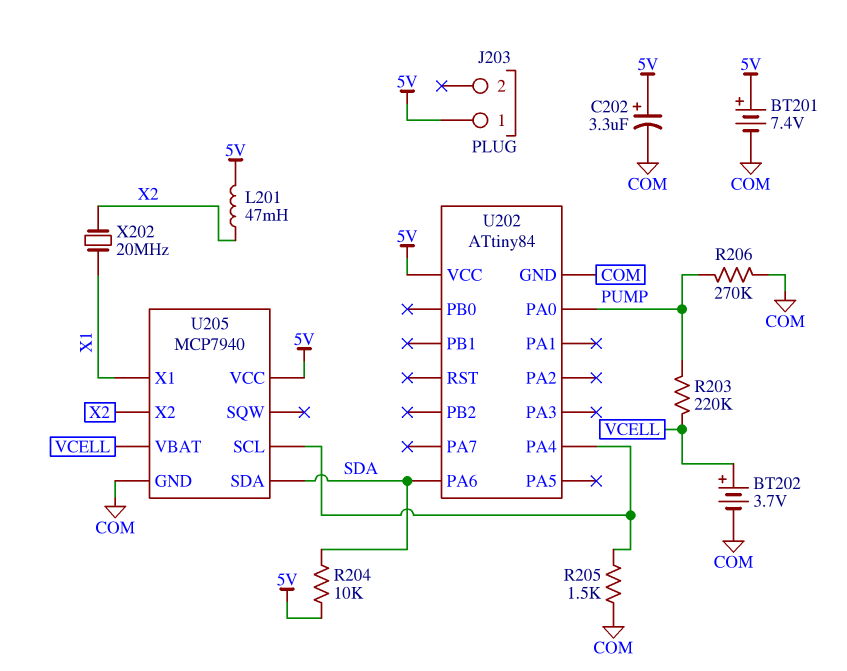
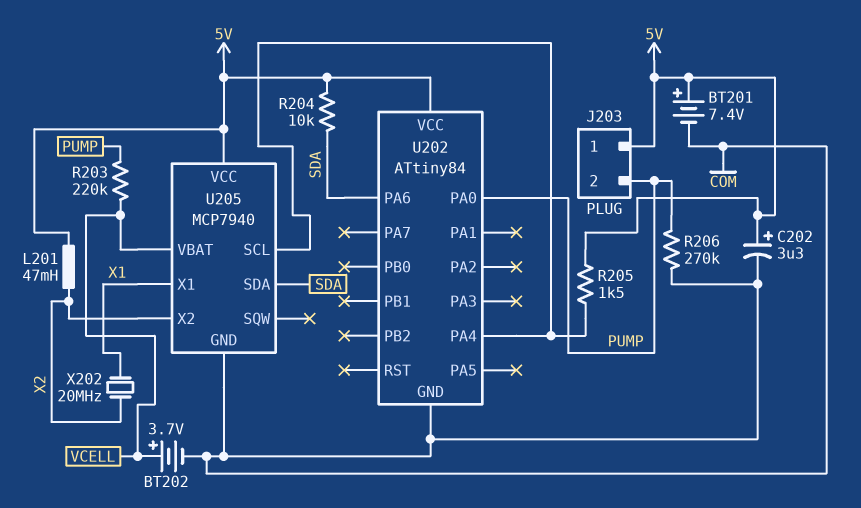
J203 pin 2: none -> PUMP
R205: 1.5k (COM, U202/PA4) -> 1.5k (5V, U202/PA4)

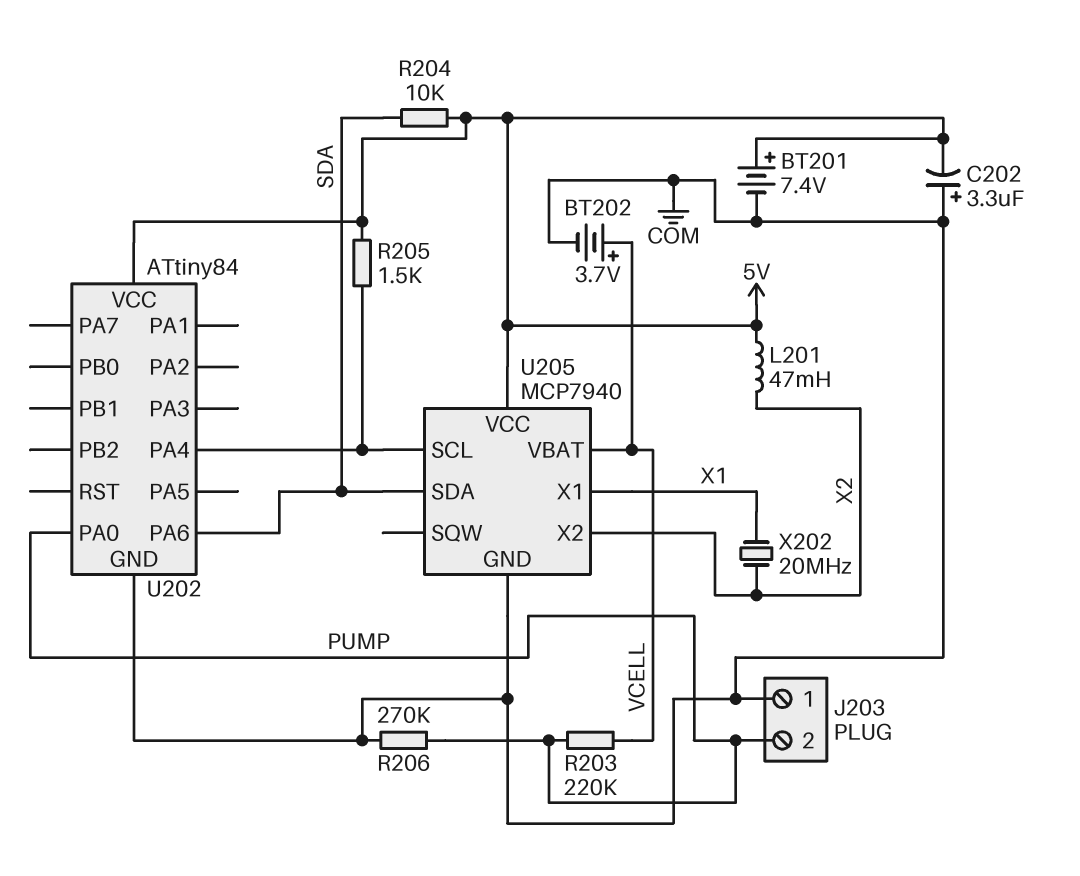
C202: 3.3uF (plus 5V, minus COM) -> 3.3uF (plus COM, minus 5V)
J203 pin 1: 5V -> COM

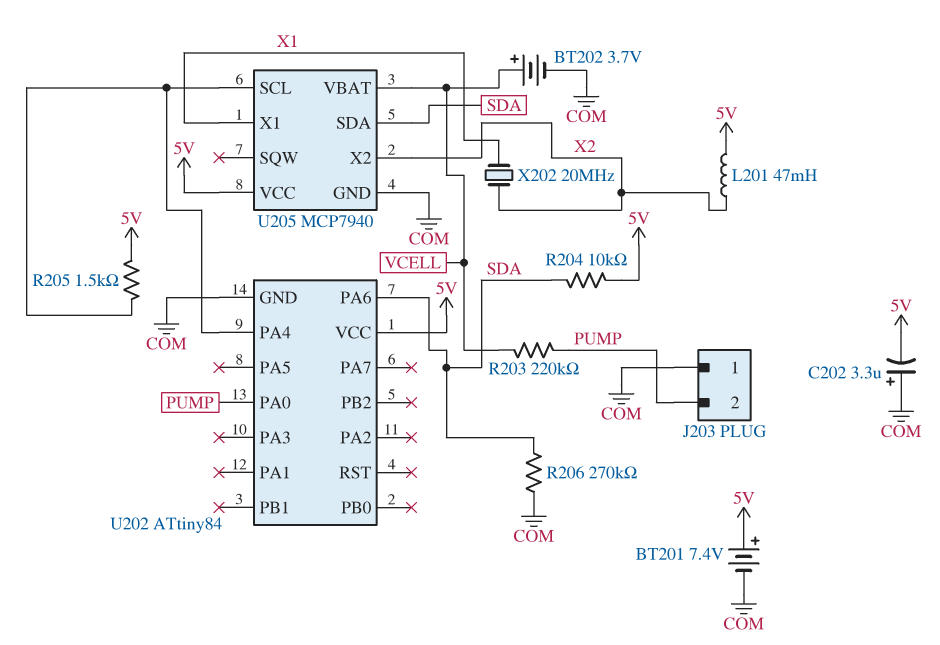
R206: 270k (COM, PUMP) -> 270k (COM, SDA)

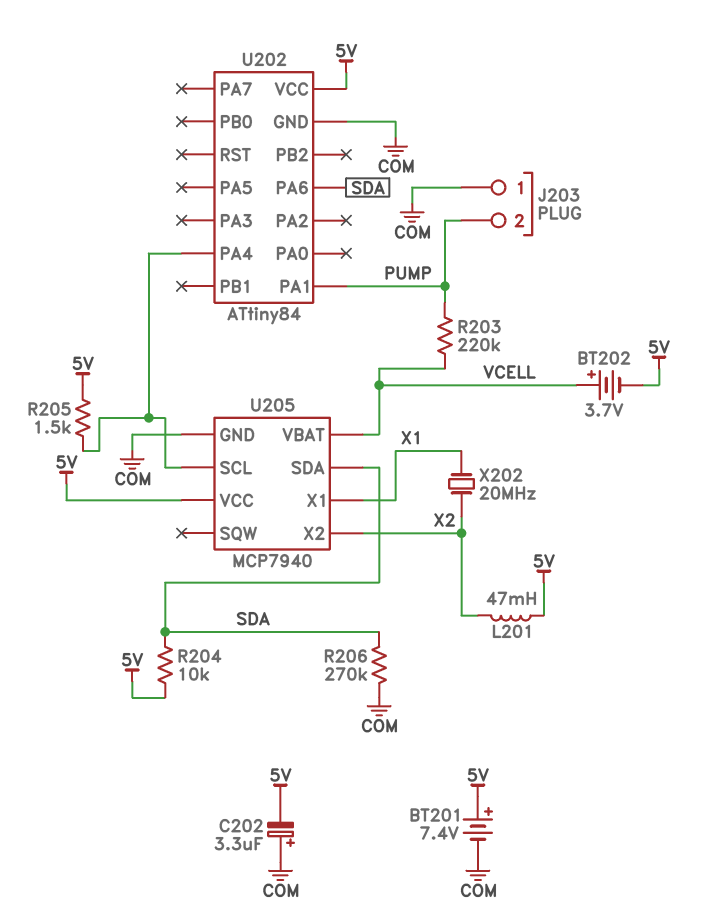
BT202: 3.7V (plus VCELL, minus COM) -> 3.7V (plus VCELL, minus 5V)
U202 pin PA0: PUMP -> none
U202 pin PA1: none -> PUMP

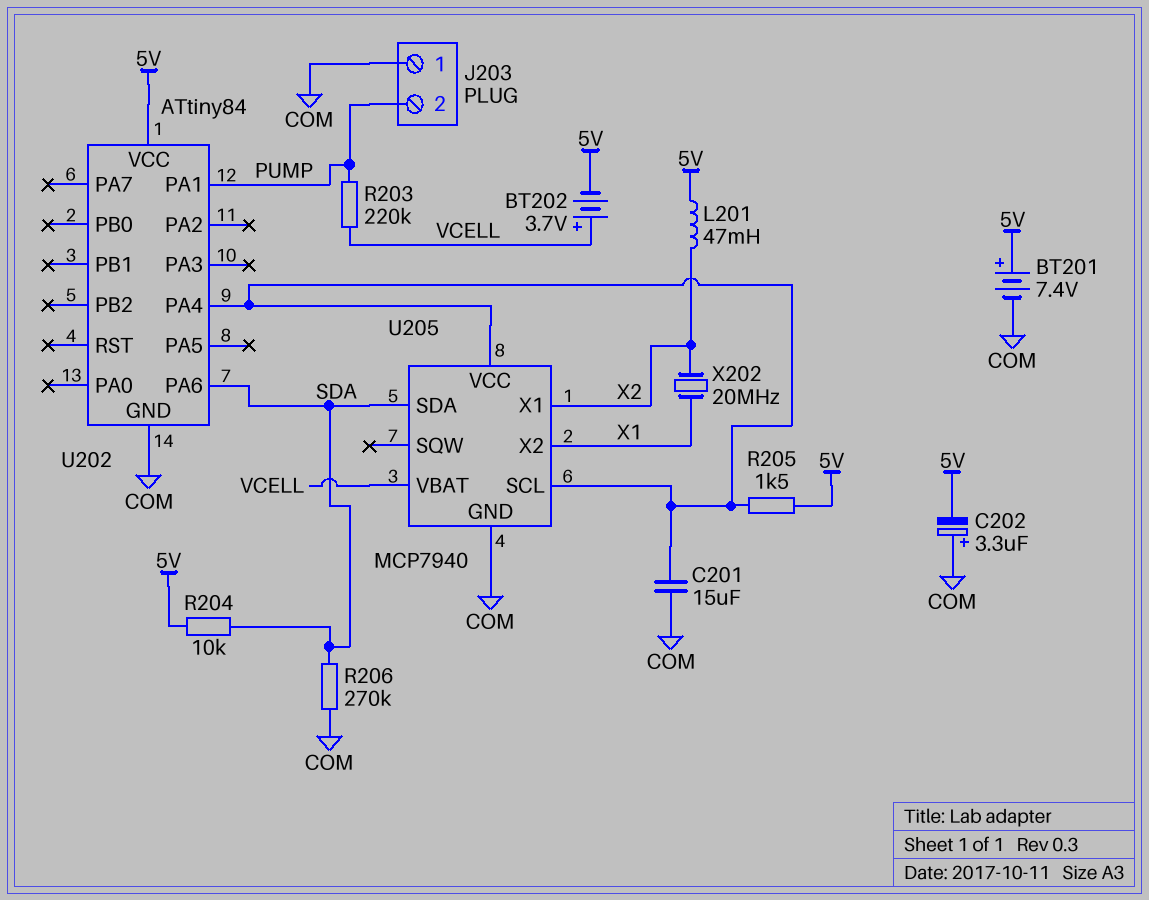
C201: none -> 15uF (COM, U202/PA4)
U205 pin VCC: 5V -> U202/PA4
U205 pin X1: X1 -> X2
U205 pin X2: X2 -> X1

